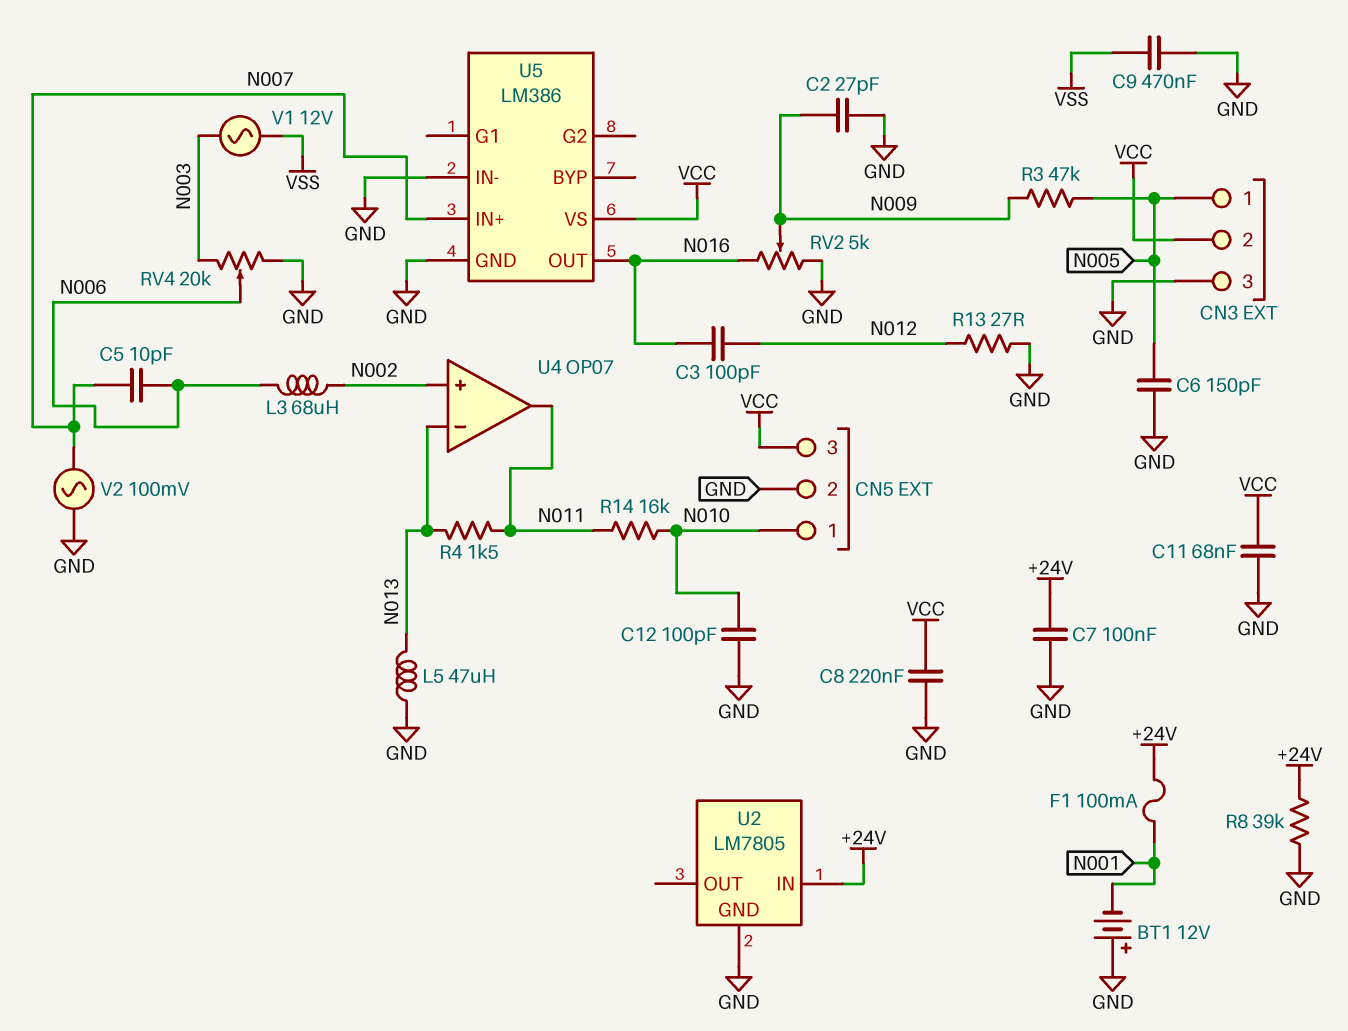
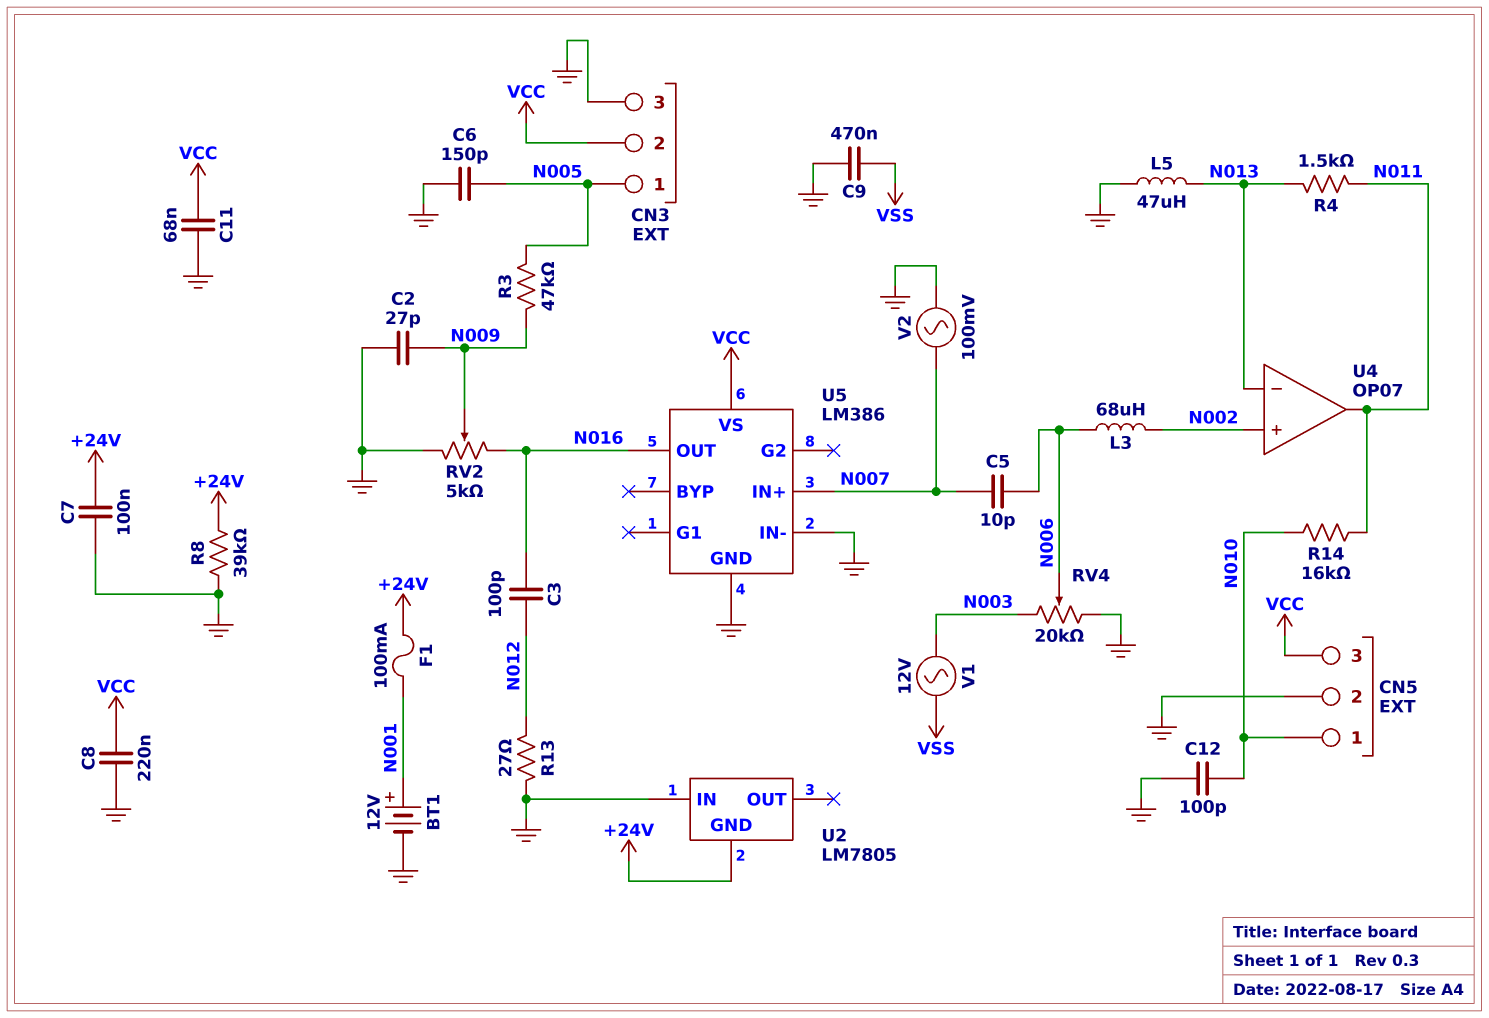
BT1: 12V (plus GND, minus N001) -> 12V (plus N001, minus GND)
U2 pin GND: GND -> +24V
U2 pin IN: +24V -> GND

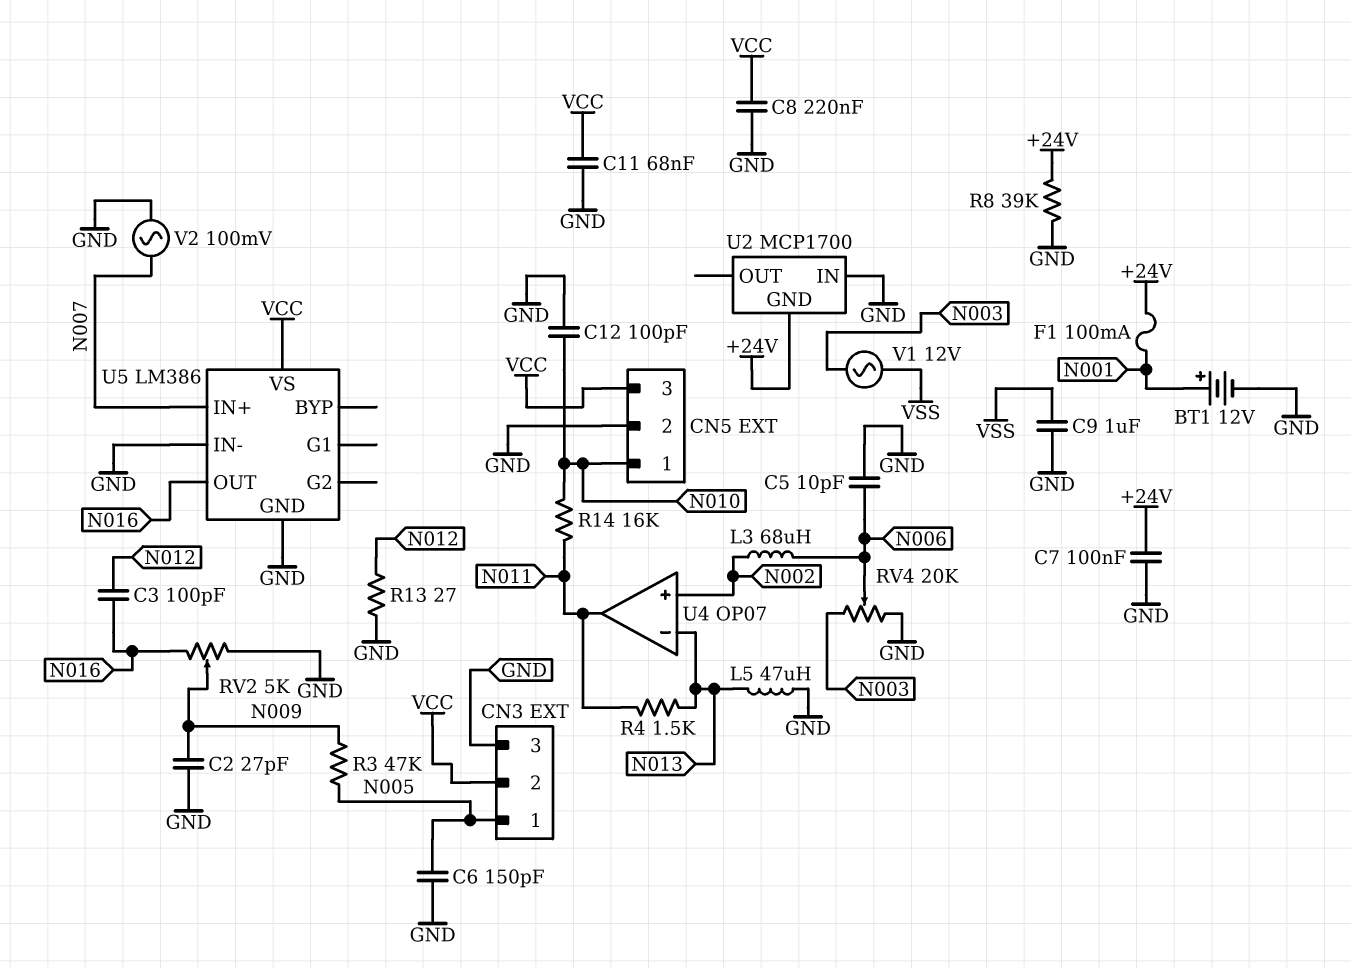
C5: 10pF (N006, N007) -> 10pF (GND, N006)
C9: 470nF (GND, VSS) -> 1uF (GND, VSS)
U2: LM7805 -> MCP1700

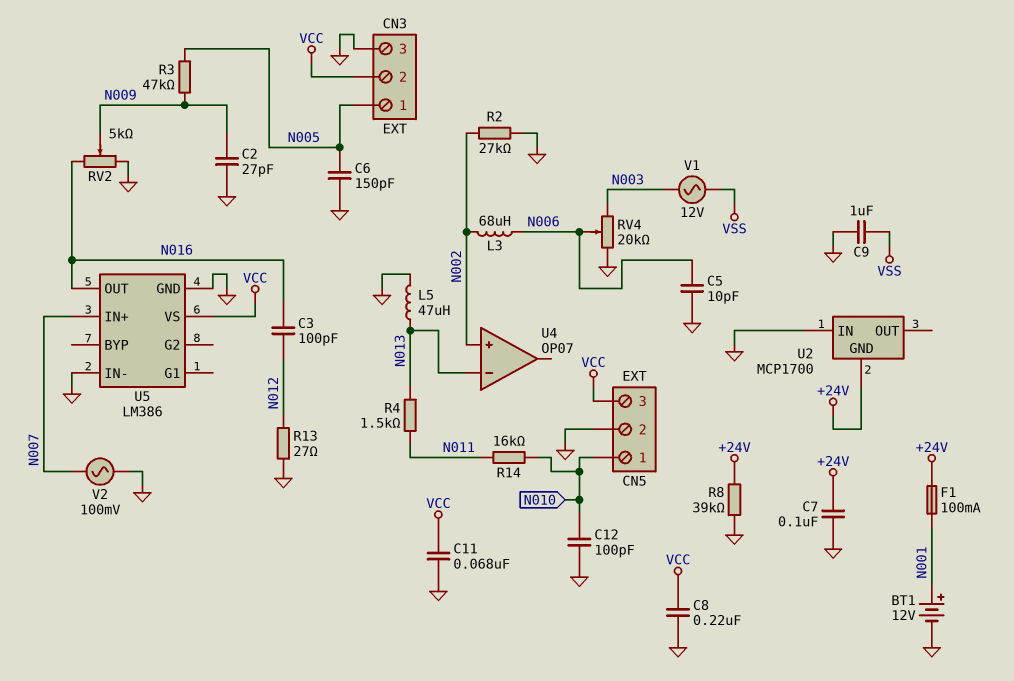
R2: none -> 27k (GND, N002)
U4 pin out: N011 -> none

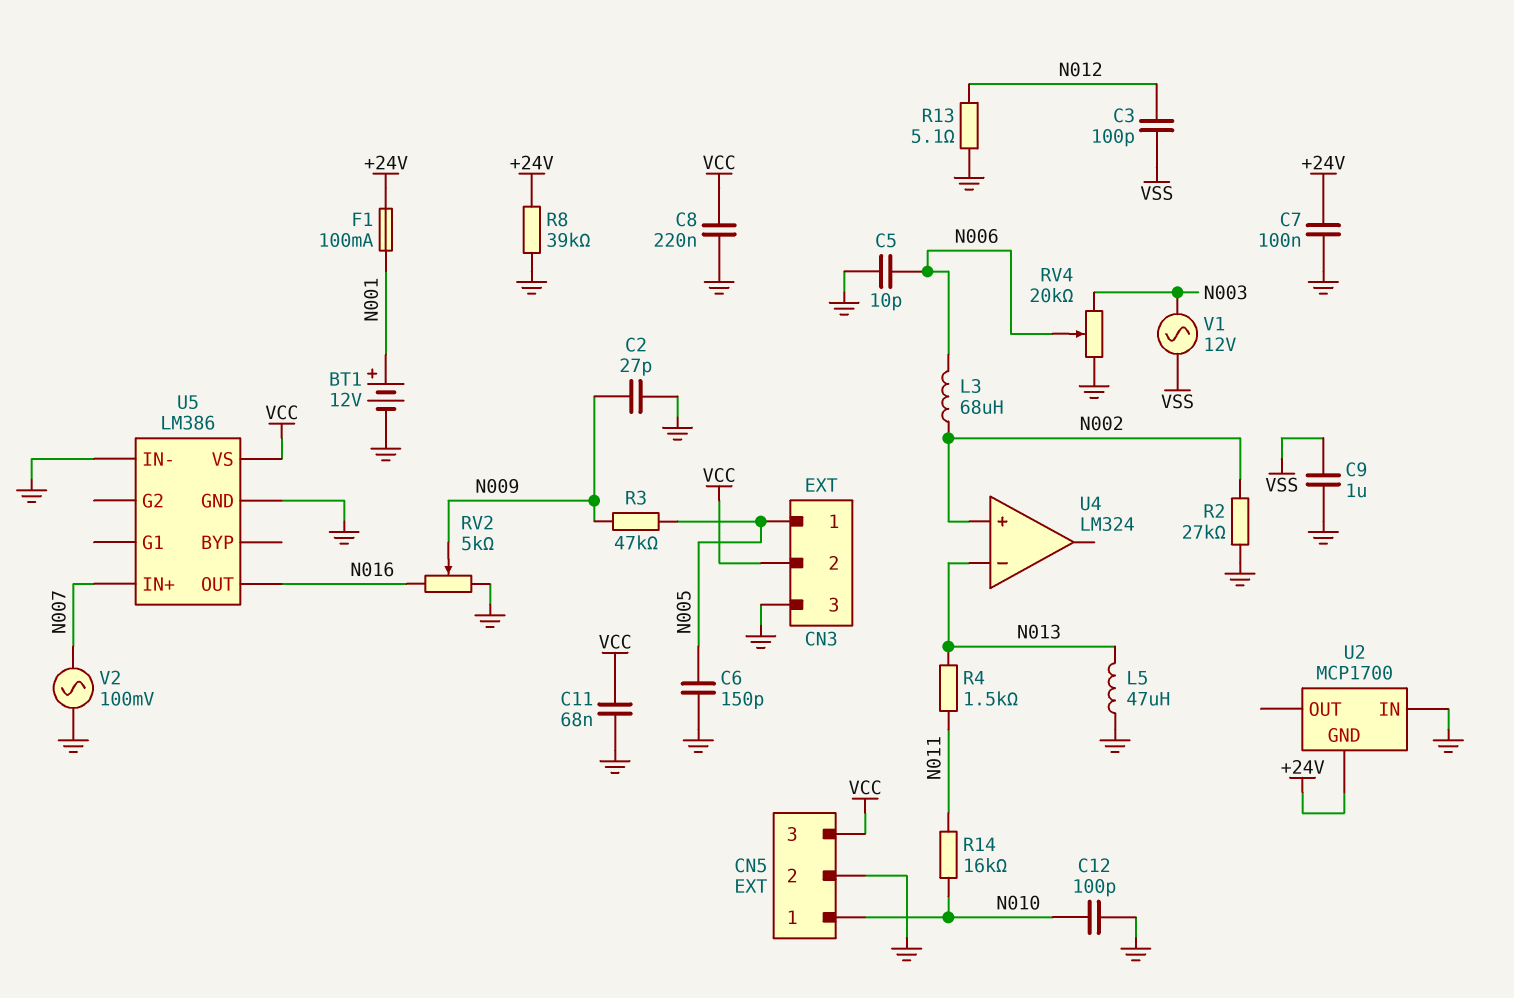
C3: 100pF (N012, N016) -> 100pF (N012, VSS)
R13: 27 (GND, N012) -> 5.1 (GND, N012)
U4: OP07 -> LM324

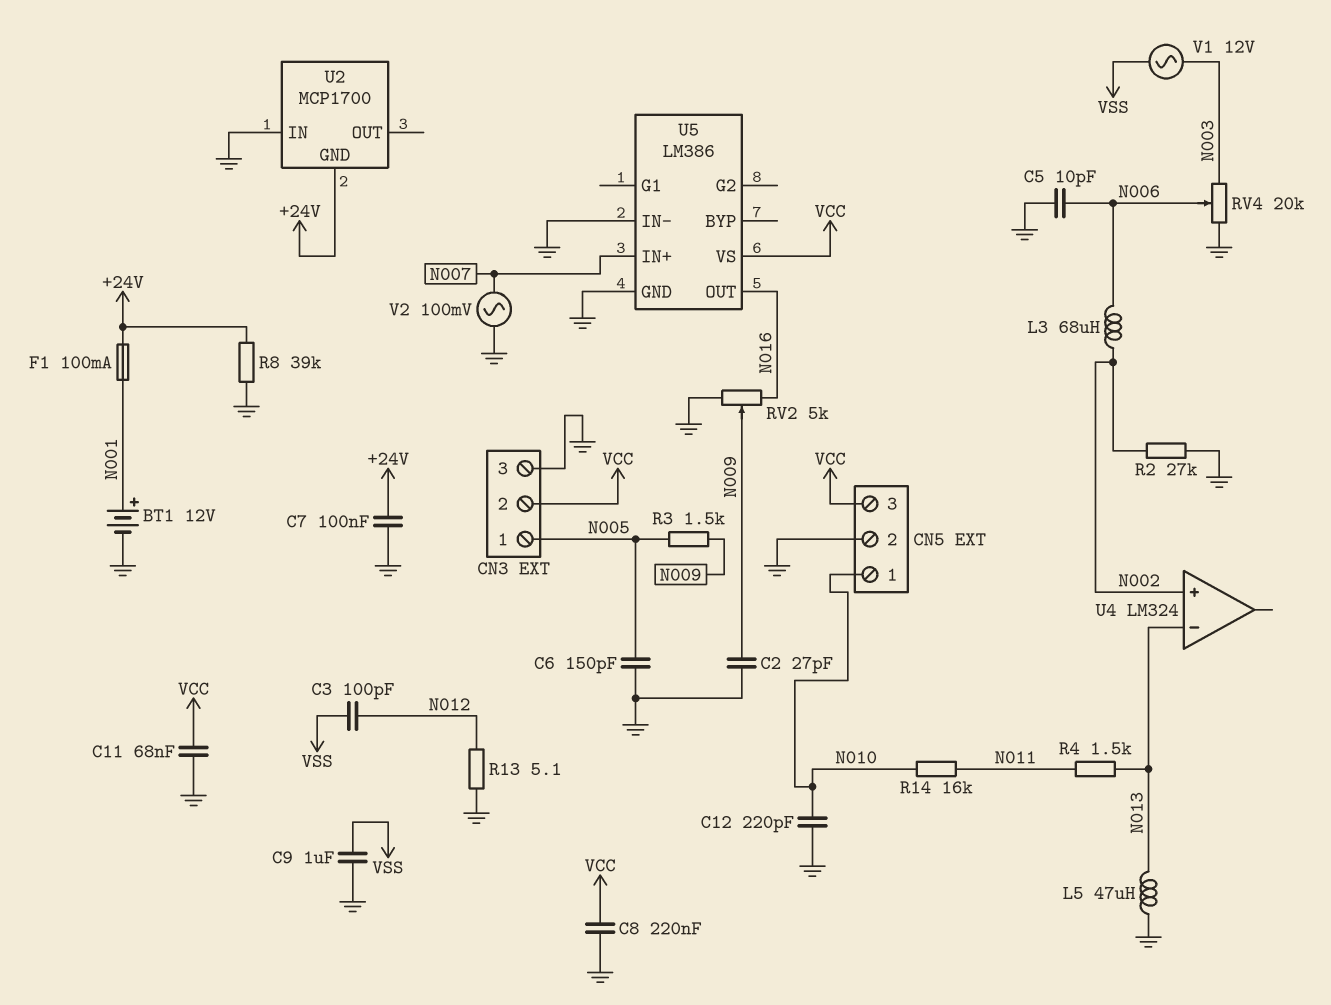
C12: 100pF (GND, N010) -> 220pF (GND, N010)
R3: 47k (N005, N009) -> 1.5k (N005, N009)

